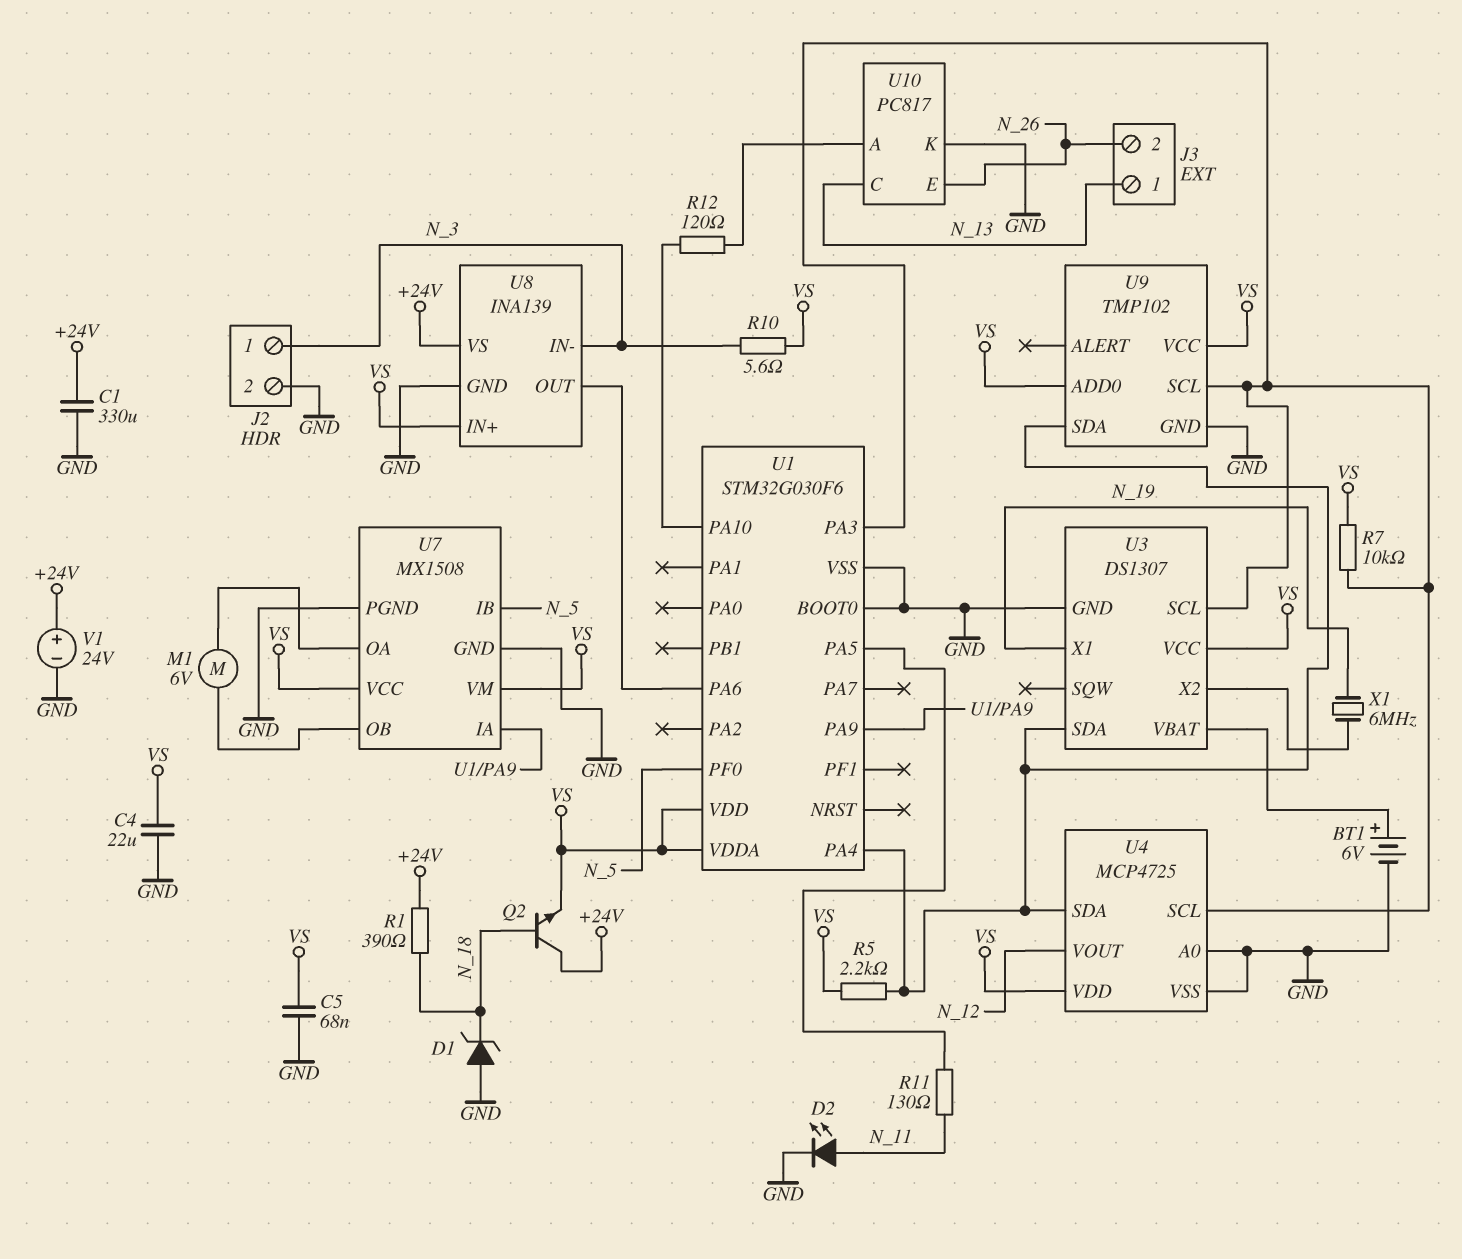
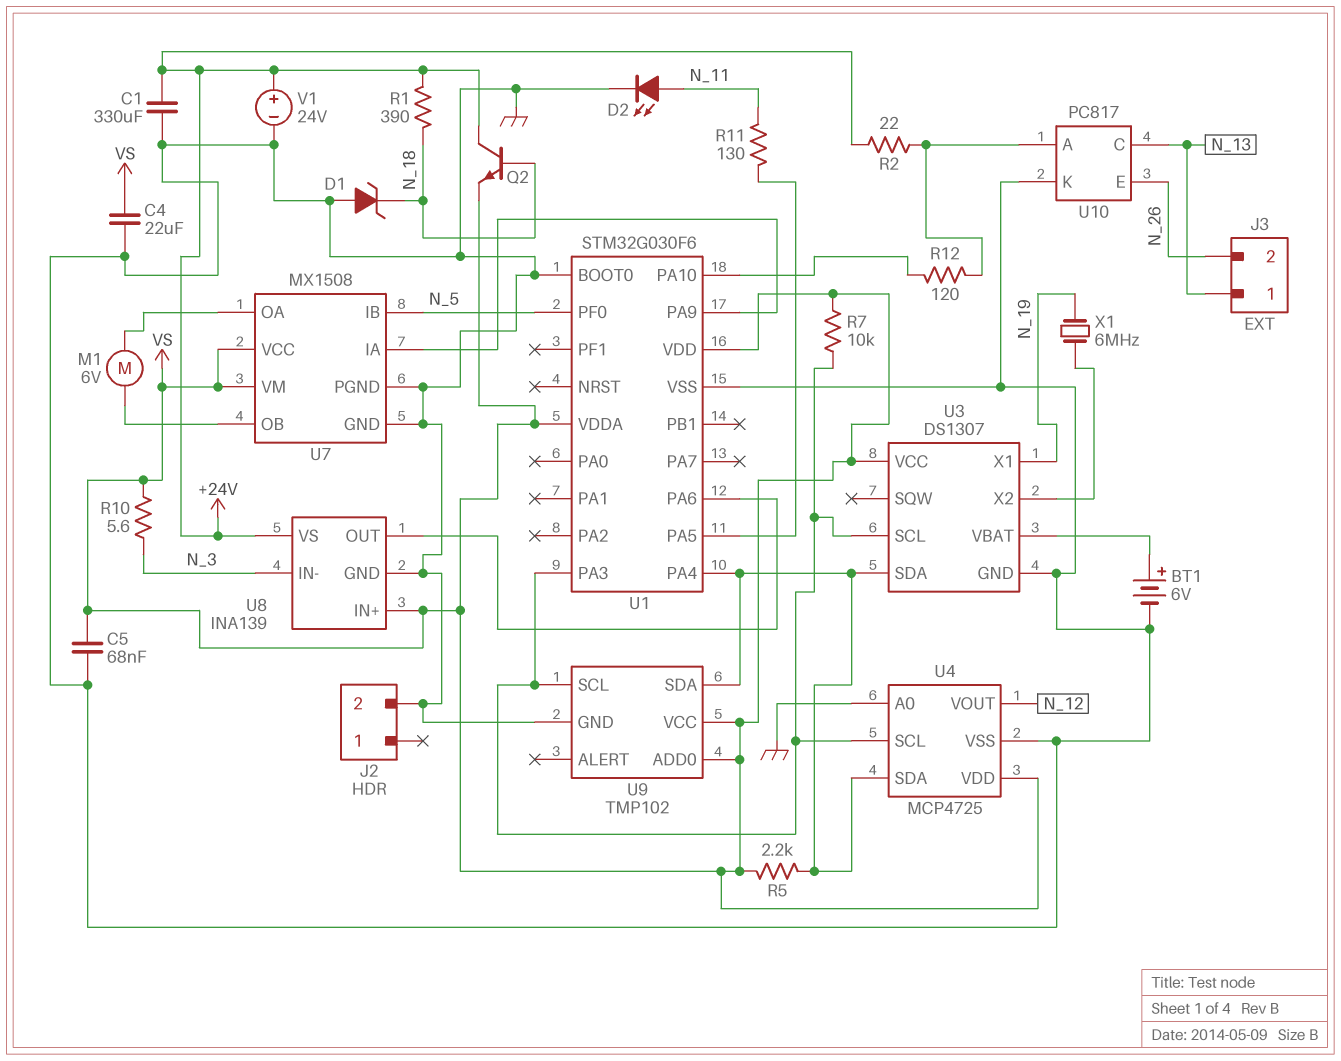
J2 pin 1: N_3 -> none
R2: none -> 22 (+24V, U10/A)

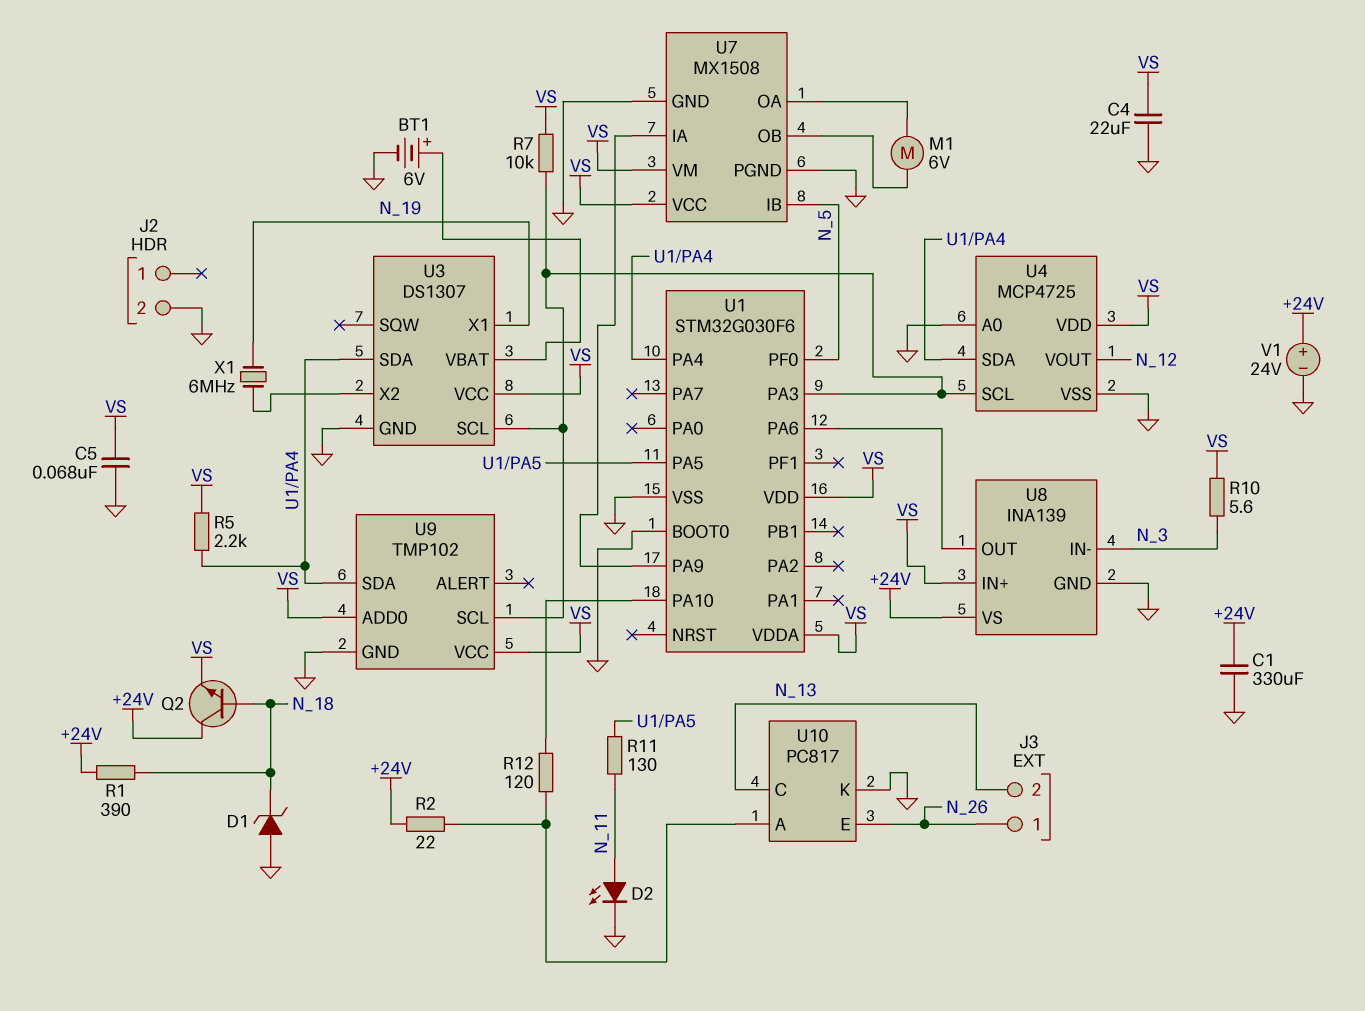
J3 pin 1: N_13 -> N_26
J3 pin 2: N_26 -> N_13

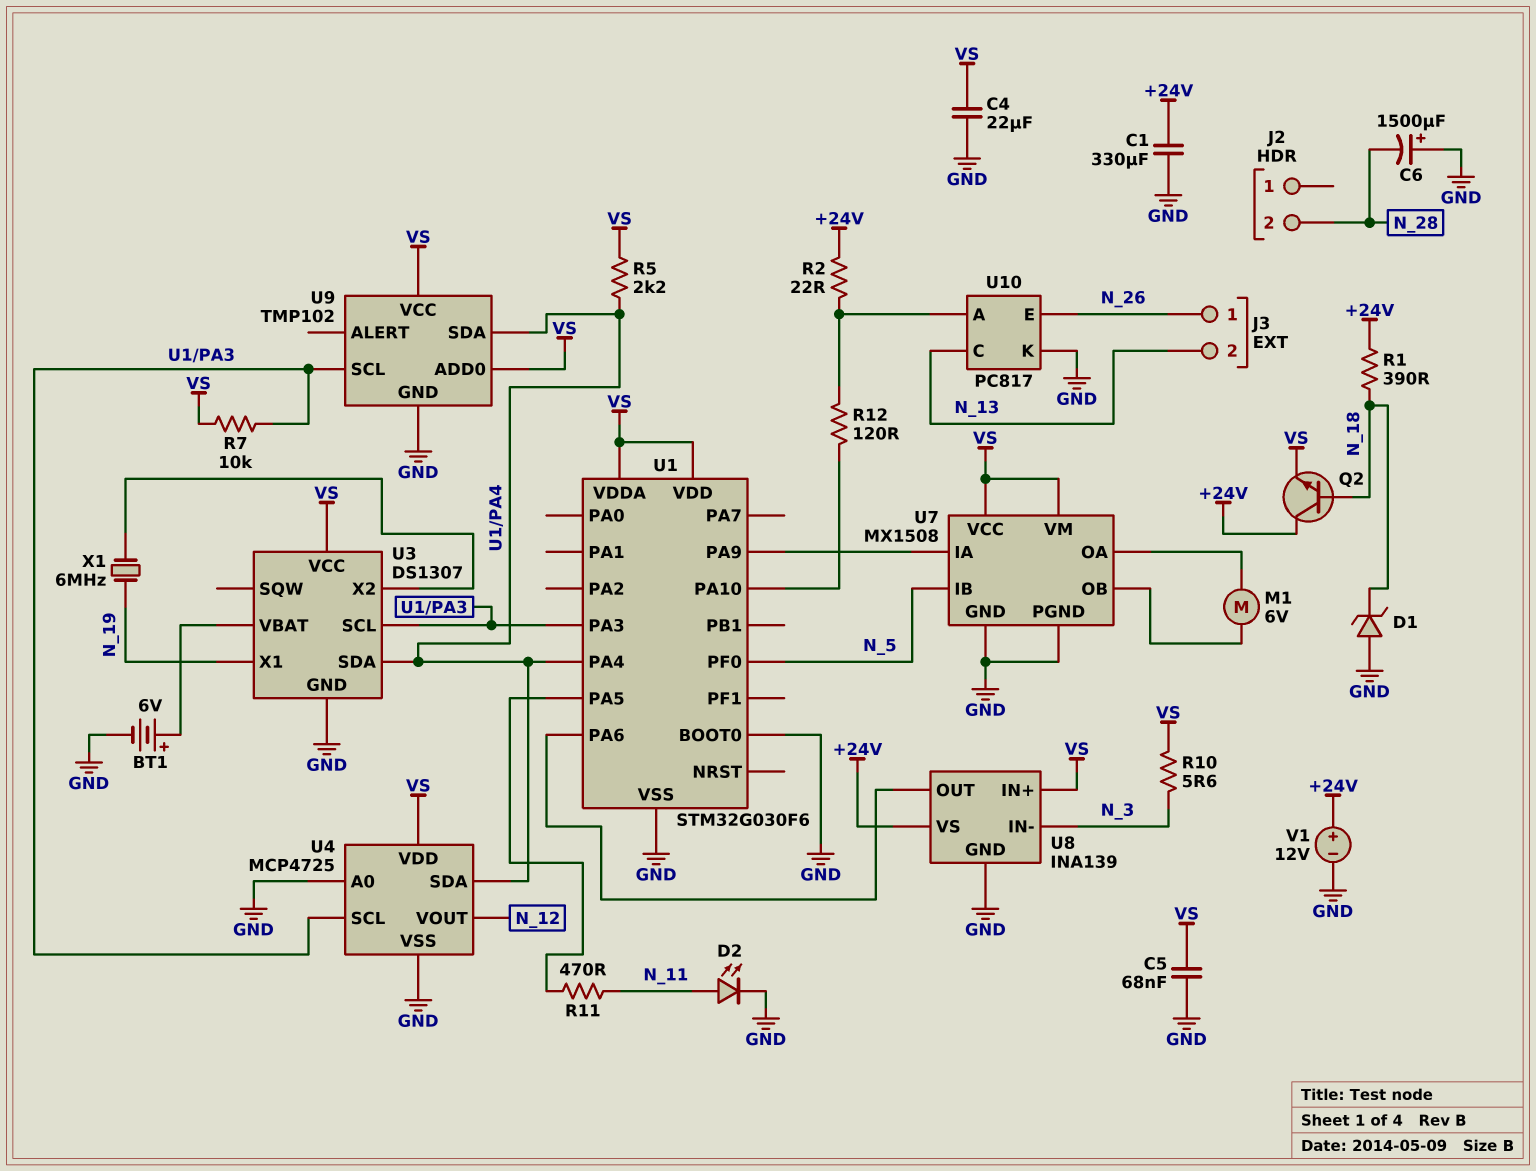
C6: none -> 1500uF (plus GND, minus N_28)
J2 pin 2: GND -> N_28
R11: 130 (N_11, U1/PA5) -> 470 (N_11, U1/PA5)
V1: 24V (plus +24V, minus GND) -> 12V (plus +24V, minus GND)

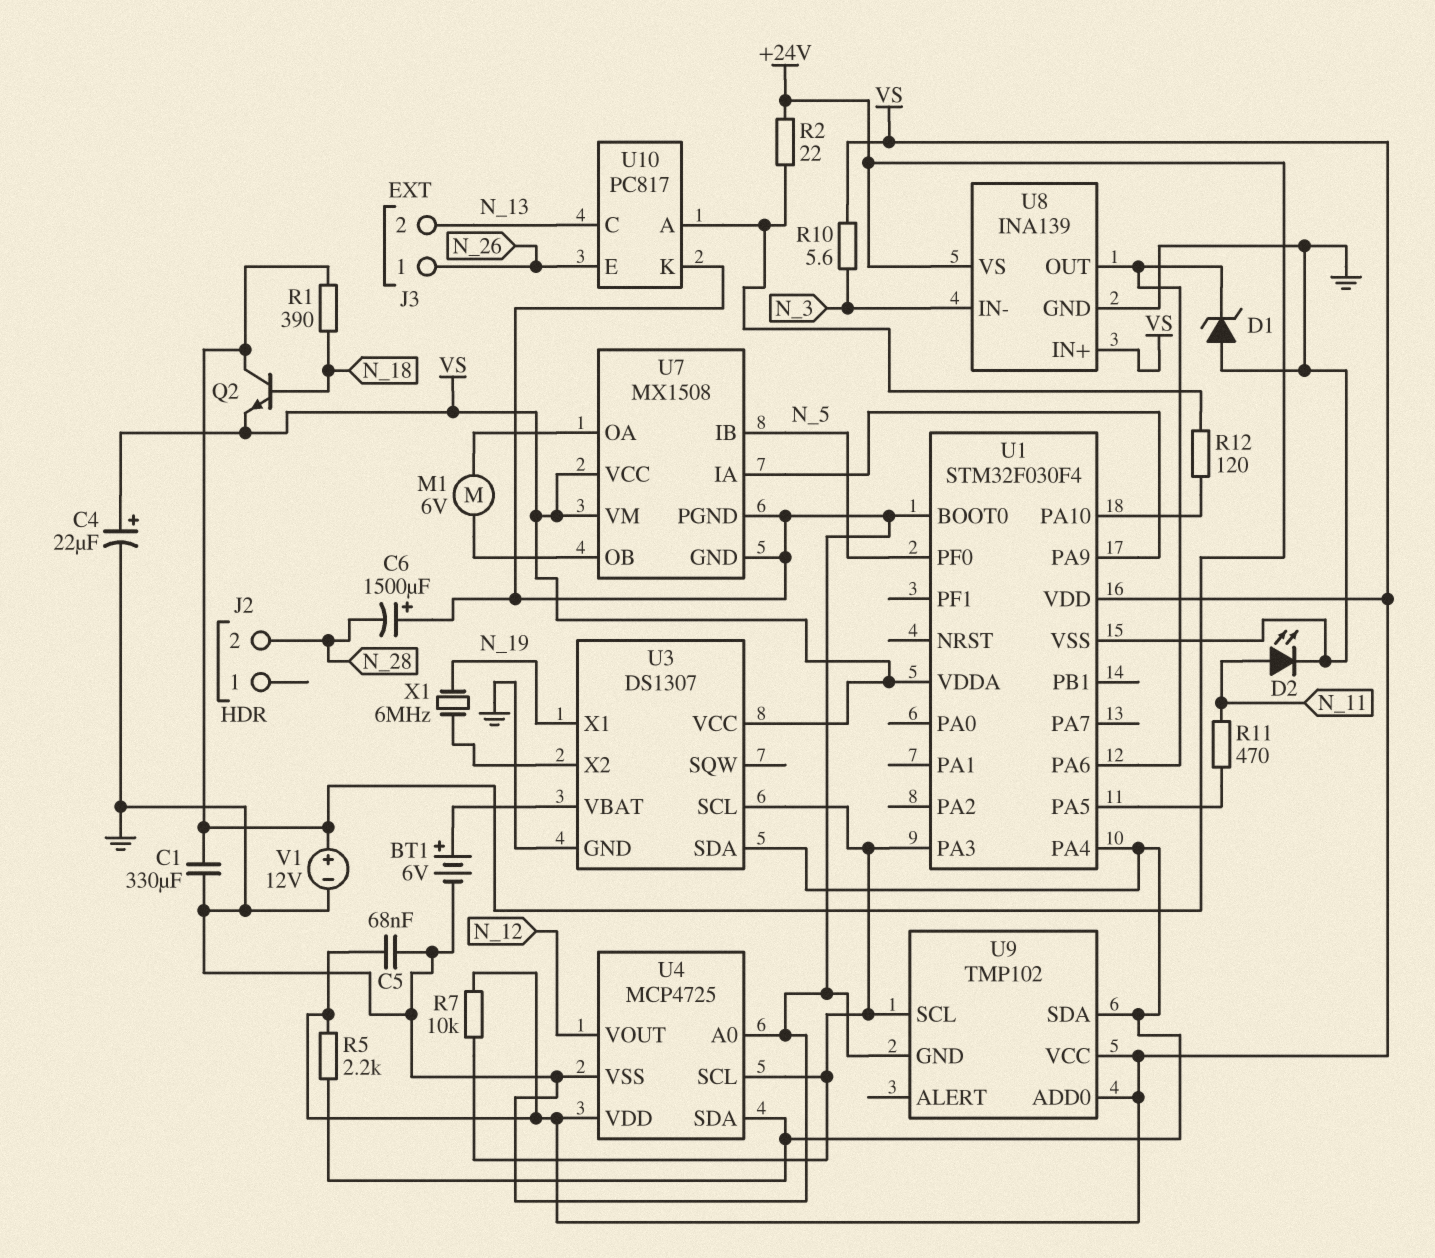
C4: 22uF (GND, VS) -> 22uF (plus VS, minus GND)
D1: zener (A GND, K N_18) -> zener (A GND, K U1/PA6)
U1: STM32G030F6 -> STM32F030F4

